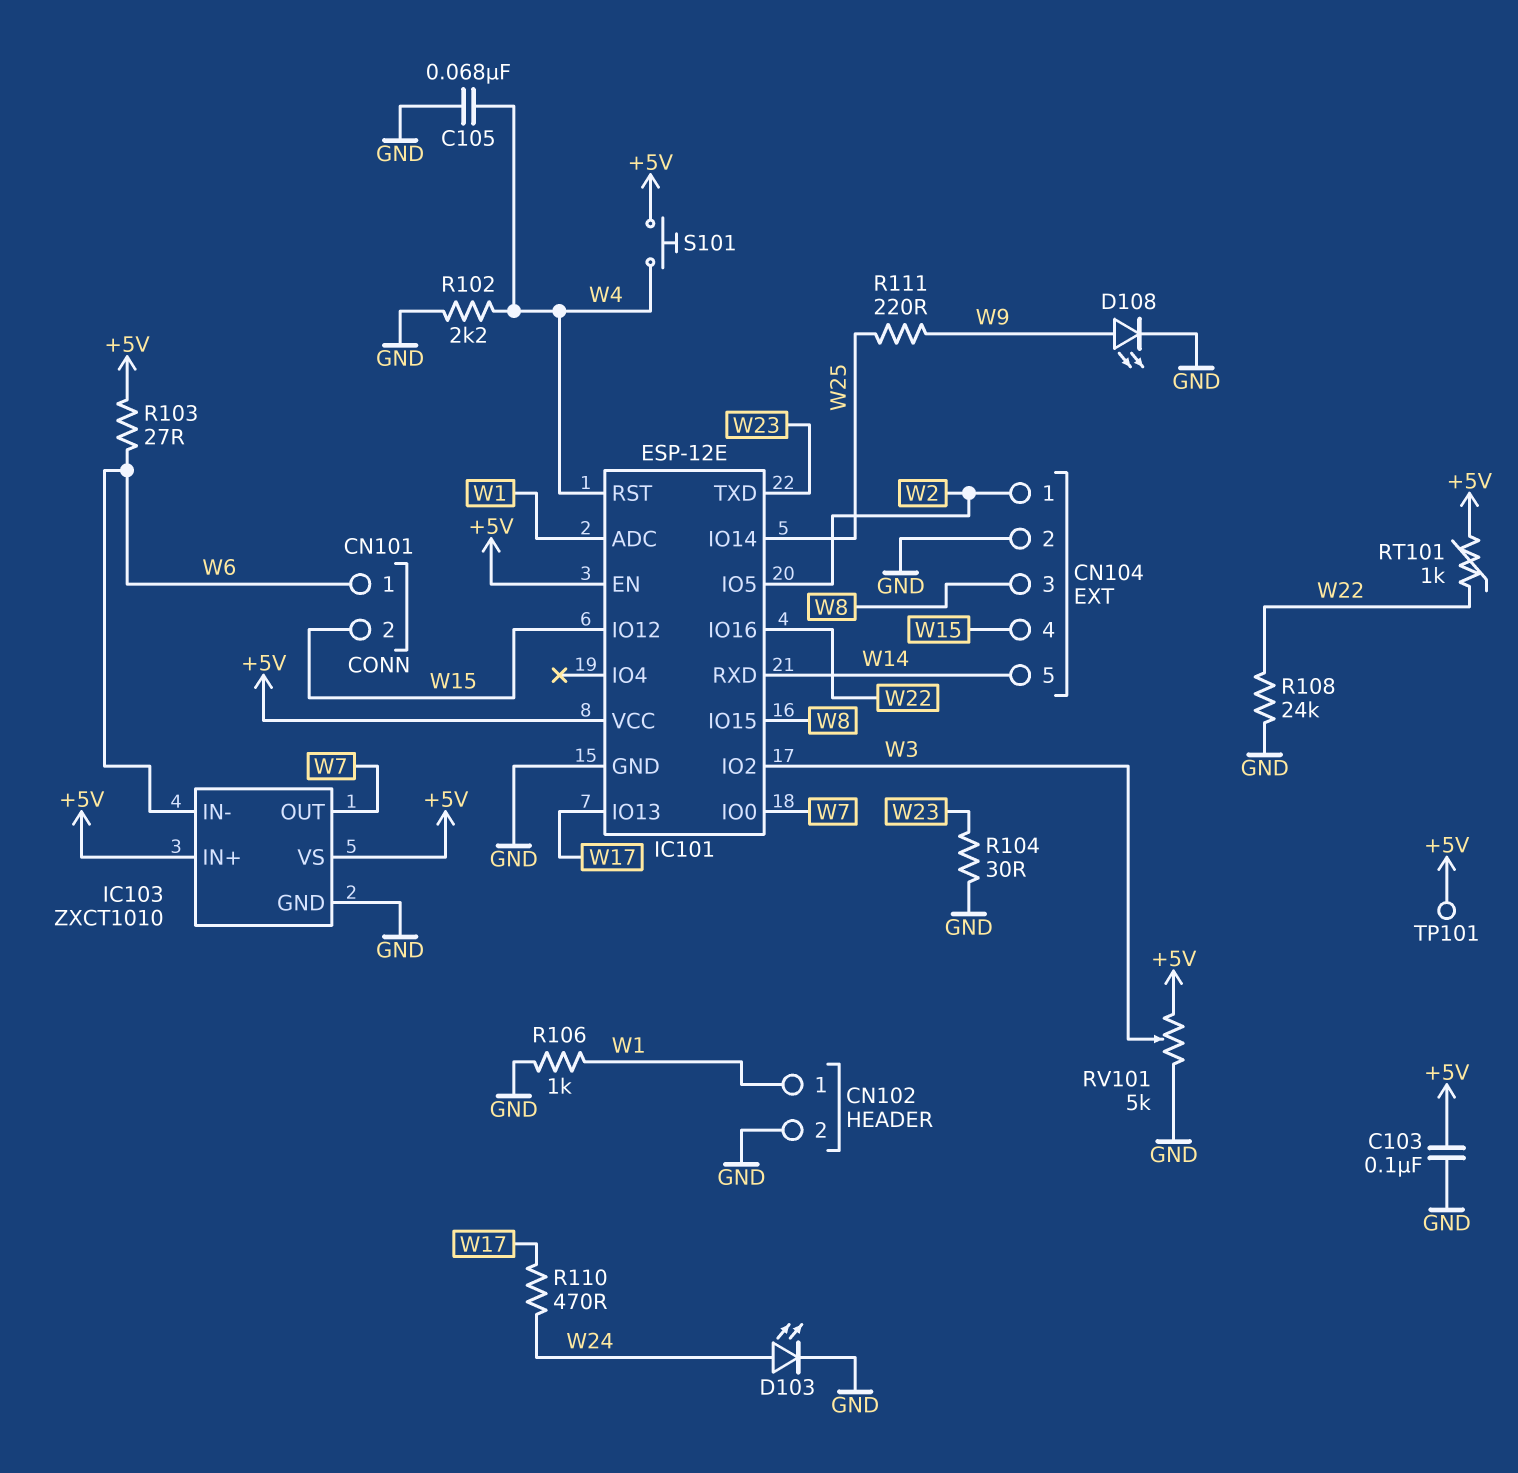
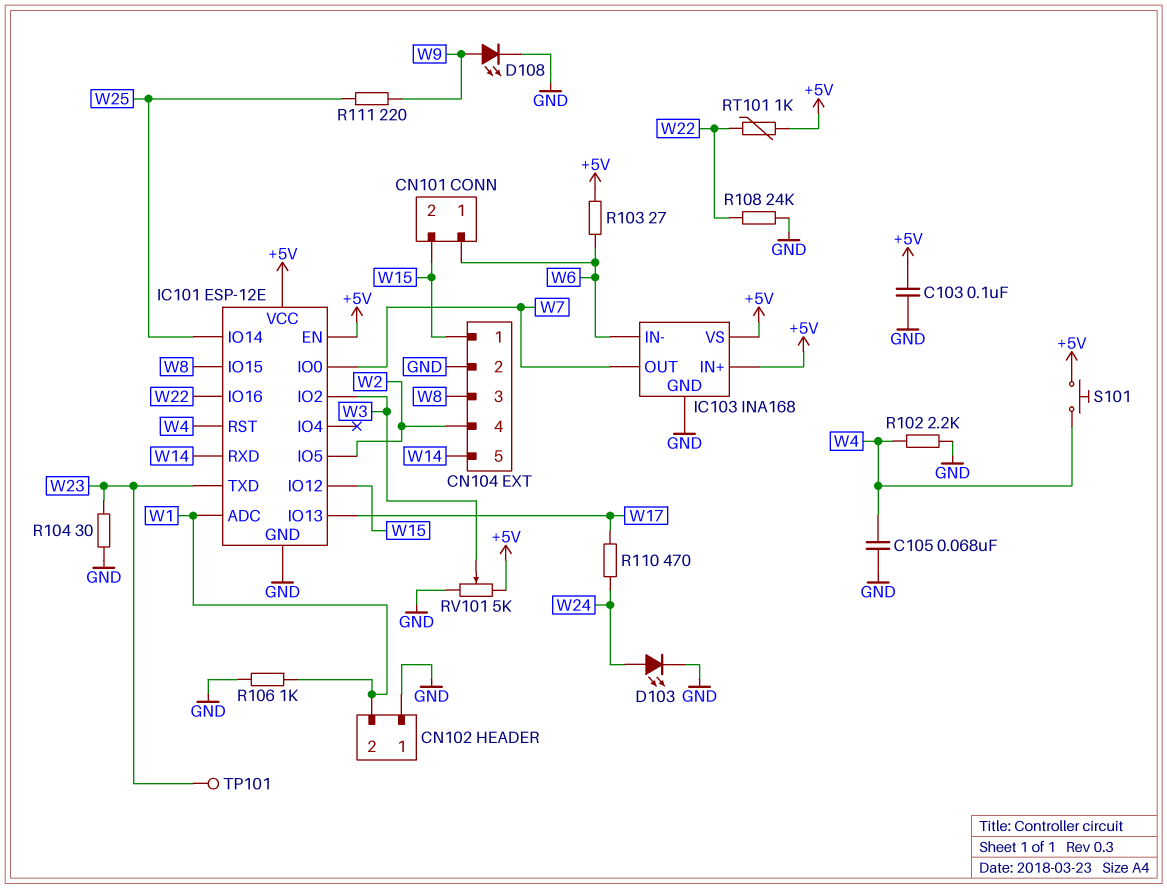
CN102 pin 1: W1 -> GND
CN102 pin 2: GND -> W1
CN104 pin 1: W2 -> W15
CN104 pin 4: W15 -> W2
IC103: ZXCT1010 -> INA168
TP101: test point (+5V) -> test point (W23)

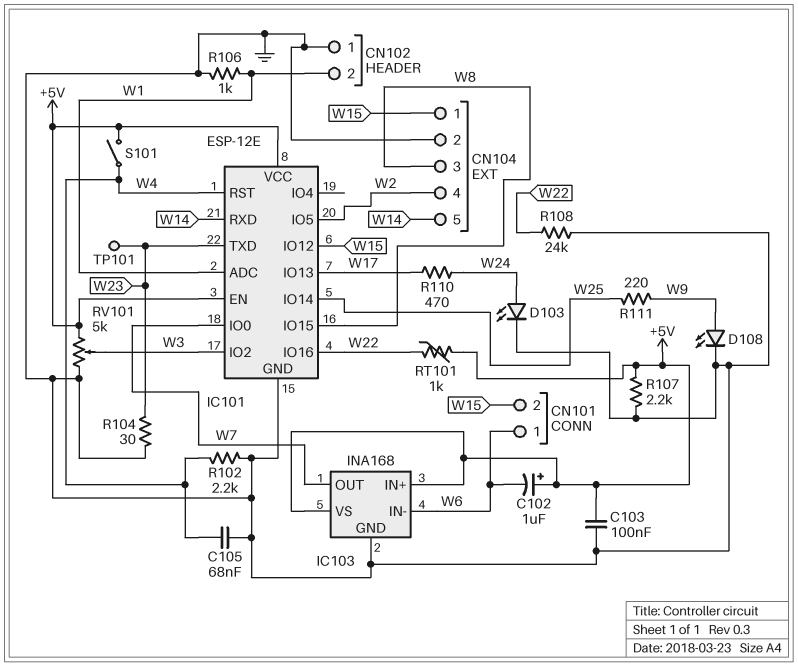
C102: none -> 1uF (plus +5V, minus W6)
R103: 27 (+5V, W6) -> none
R107: none -> 2.2k (+5V, GND)
S101: button (+5V, W4) -> switch (+5V, W4)

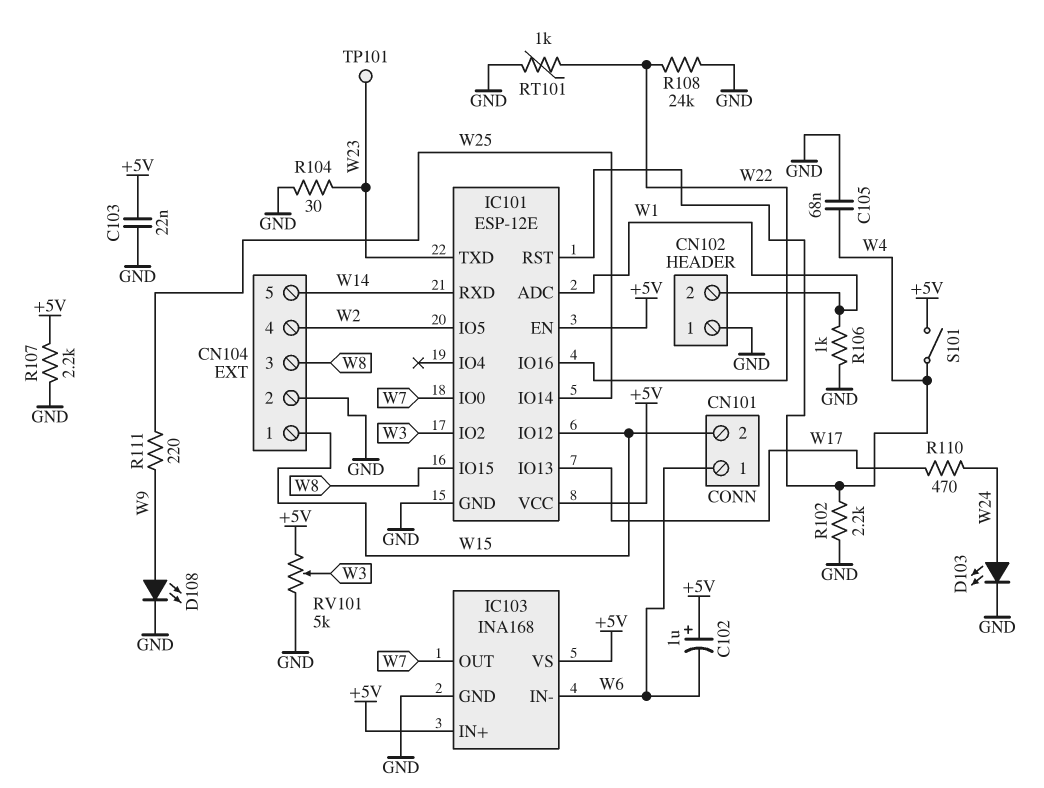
C103: 100nF (+5V, GND) -> 22nF (+5V, GND)
RT101: 1k (+5V, W22) -> 1k (GND, W22)

